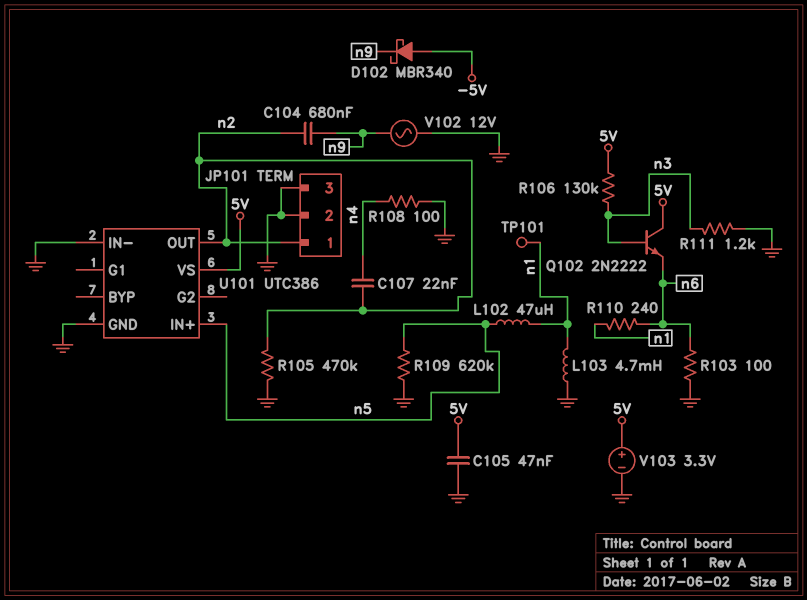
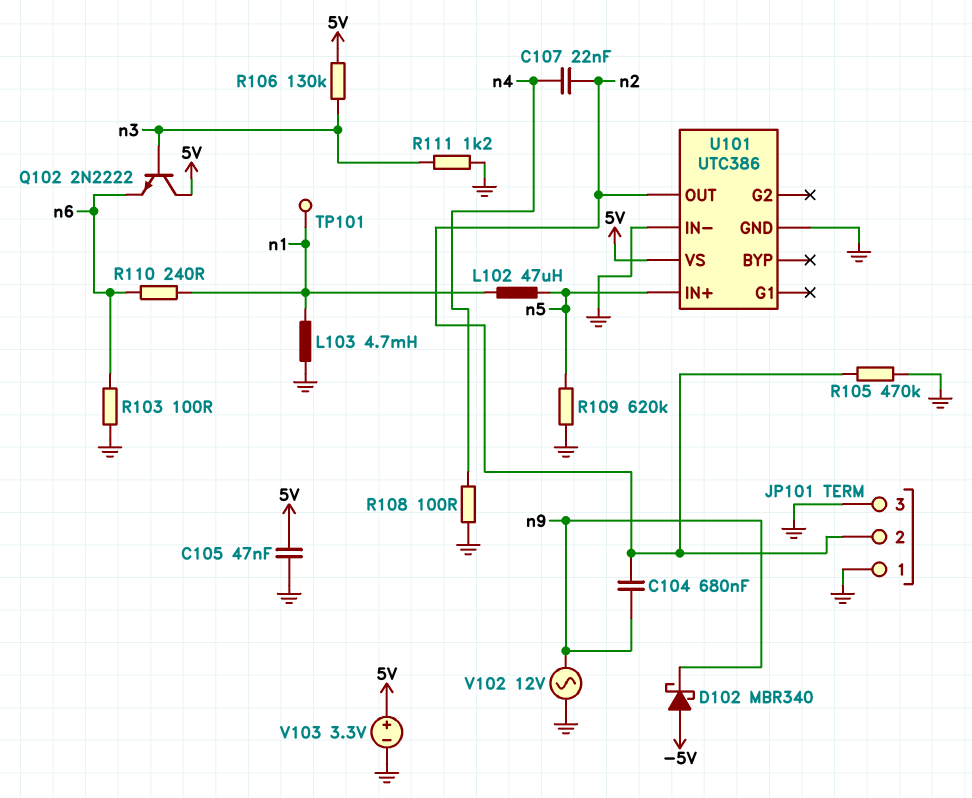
JP101 pin 1: n2 -> GND
JP101 pin 2: GND -> n2

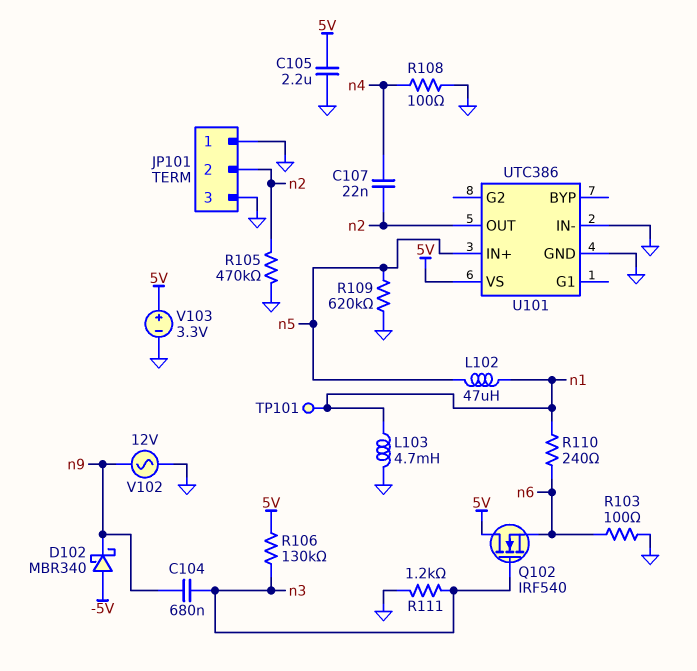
C104: 680nF (n2, n9) -> 680nF (n3, n9)
C105: 47nF (5V, GND) -> 2.2uF (5V, GND)
Q102: NPN 2N2222 (B n3, C 5V, E n6) -> NMOS IRF540 (G n3, D 5V, S n6)

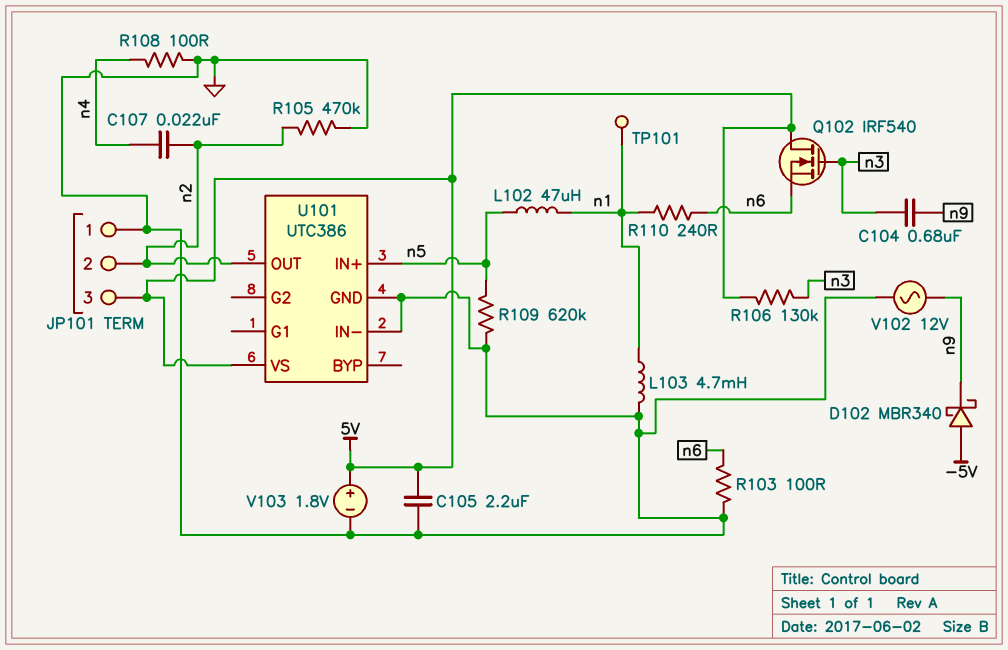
JP101 pin 3: GND -> 5V
R111: 1.2k (GND, n3) -> none
V103: 3.3V (plus 5V, minus GND) -> 1.8V (plus 5V, minus GND)

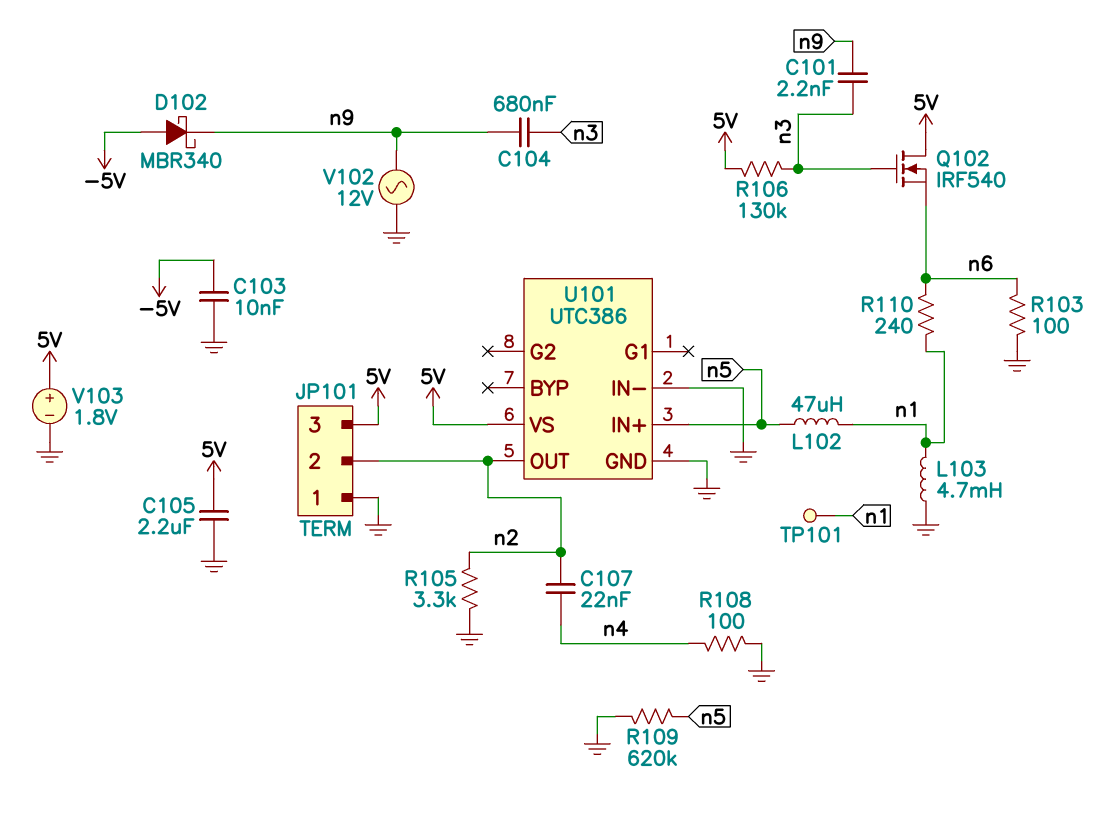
C101: none -> 2.2nF (n3, n9)
C103: none -> 10nF (-5V, GND)
R105: 470k (GND, n2) -> 3.3k (GND, n2)

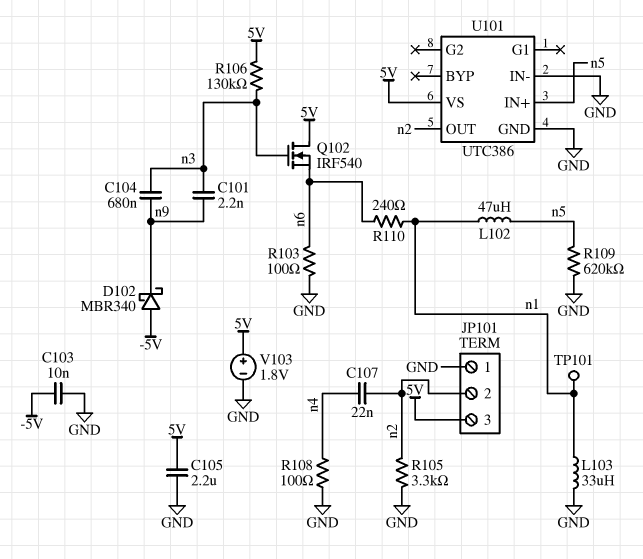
L103: 4.7mH (GND, n1) -> 33uH (GND, n1)
V102: AC 12V (GND, n9) -> none

